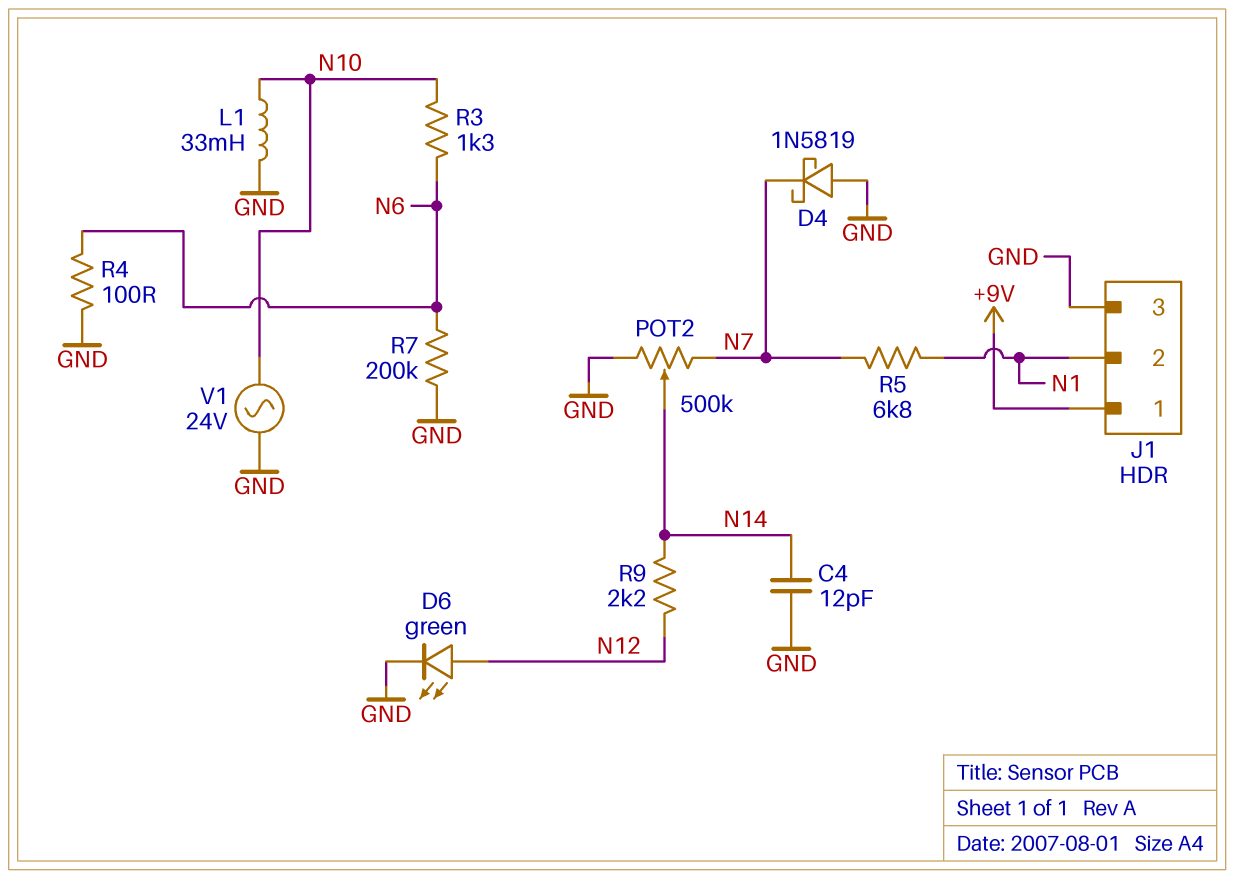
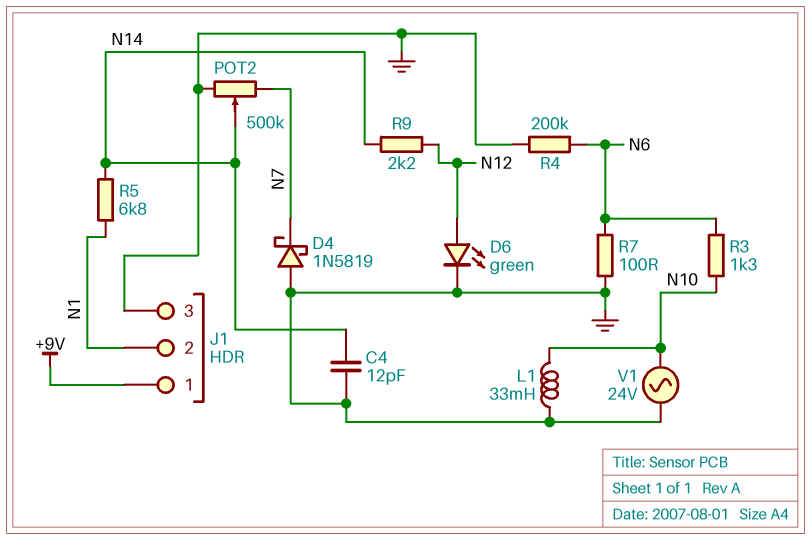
R4: 100 (GND, N6) -> 200k (GND, N6)
R5: 6.8k (N1, N7) -> 6.8k (N1, N14)
R7: 200k (GND, N6) -> 100 (GND, N6)

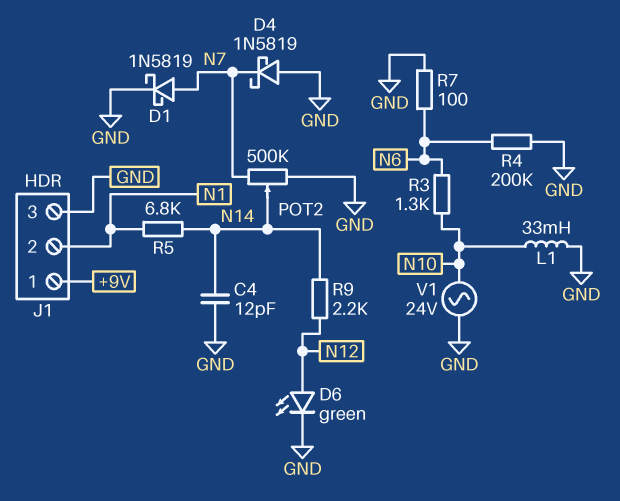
D1: none -> schottky 1N5819 (A N7, K GND)

